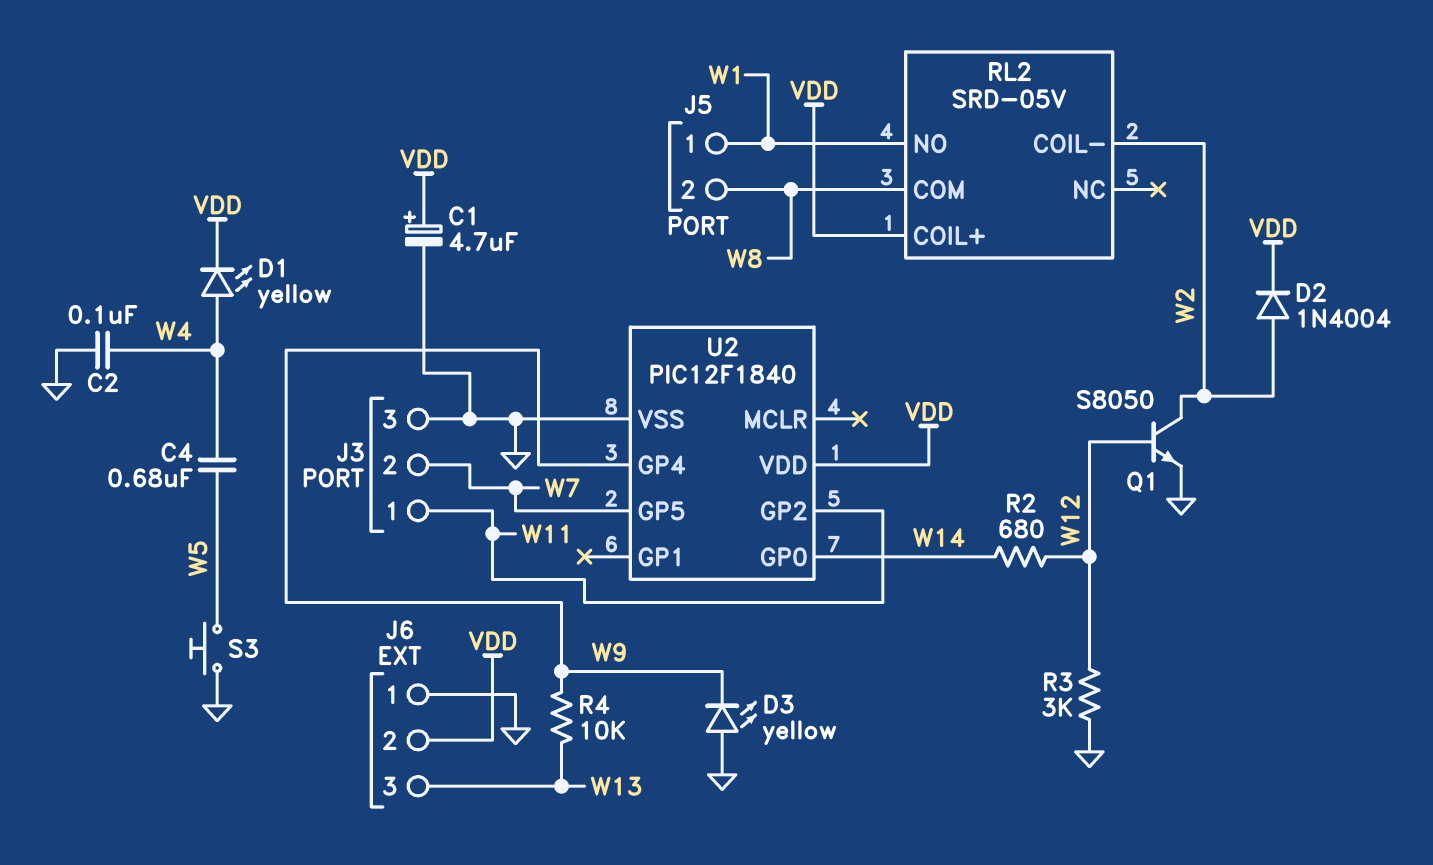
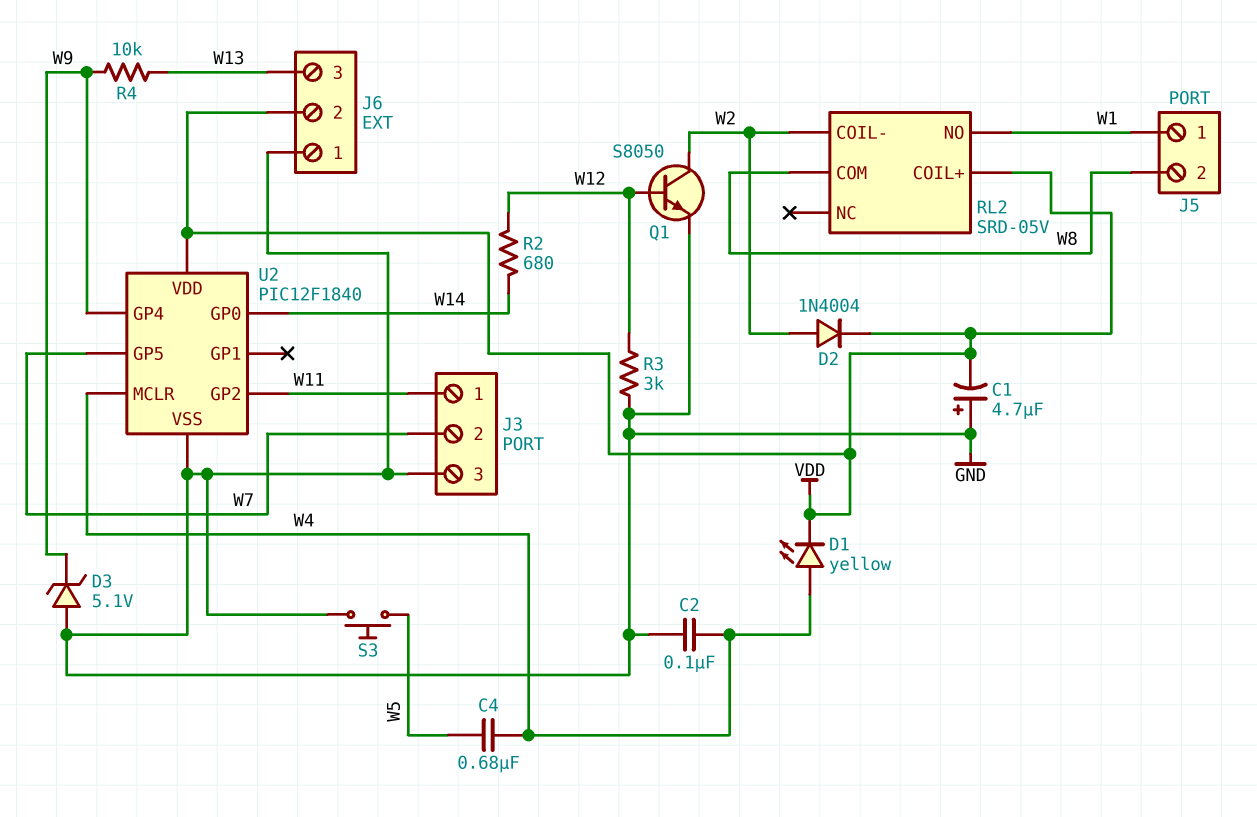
C1: 4.7uF (plus VDD, minus GND) -> 4.7uF (plus GND, minus VDD)
D3: LED yellow (A GND, K W9) -> zener 5.1V (A GND, K W9)
U2 pin MCLR: none -> W4

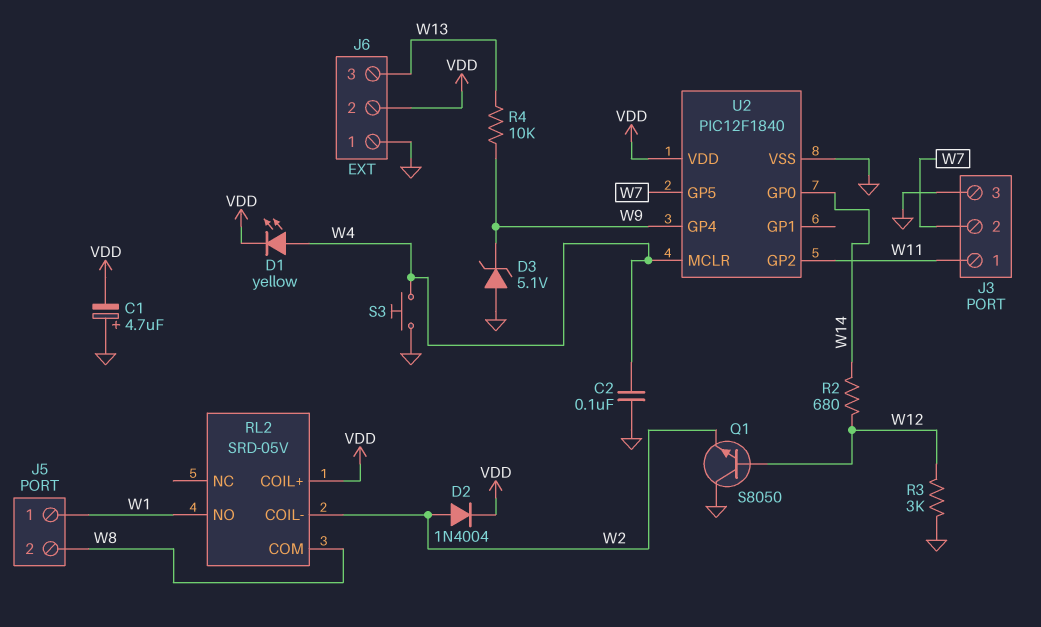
C4: 680nF (W4, W5) -> none
Q1: NPN S8050 (B W12, C W2, E GND) -> NPN S8050 (B W12, C GND, E W2)
S3: button (GND, W5) -> button (GND, W4)

